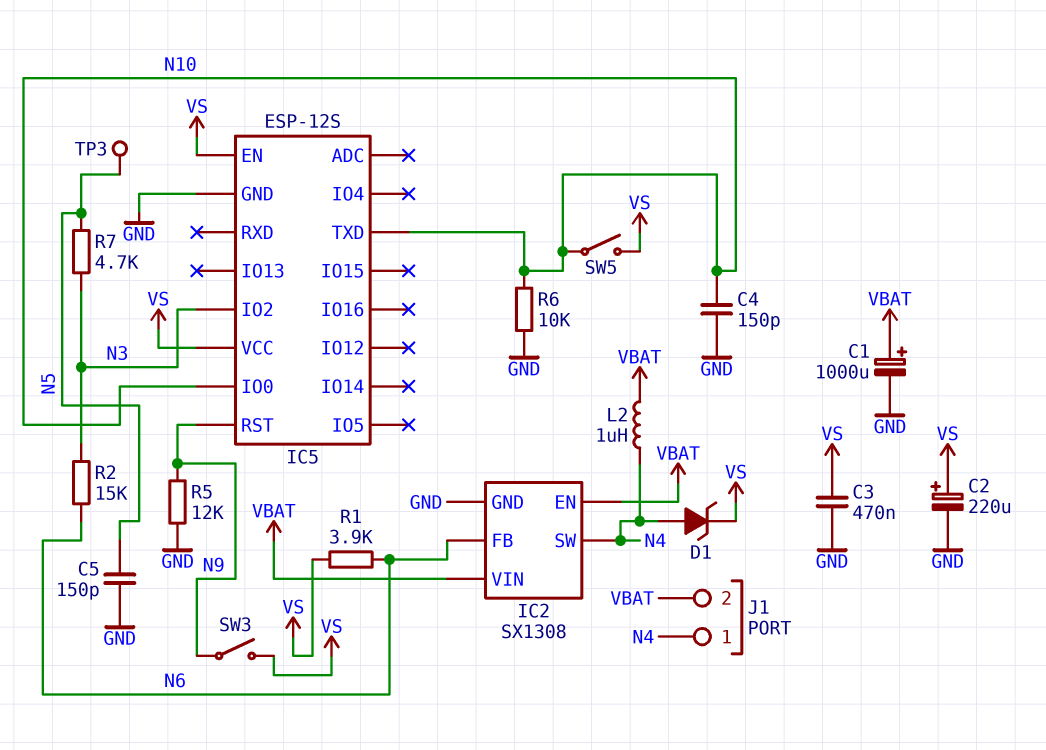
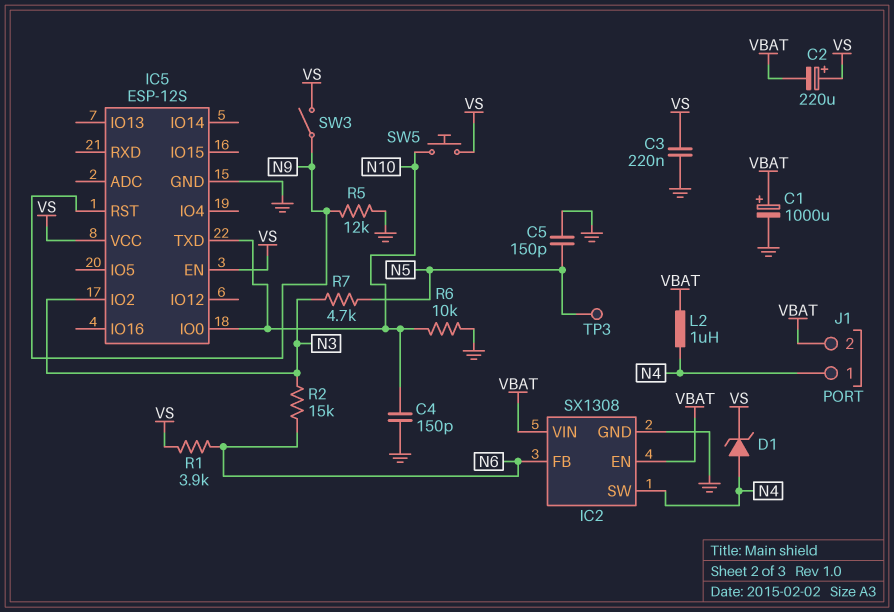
C2: 220uF (plus VS, minus GND) -> 220uF (plus VS, minus VBAT)
C3: 470nF (GND, VS) -> 220nF (GND, VS)
SW5: switch (N10, VS) -> button (N10, VS)

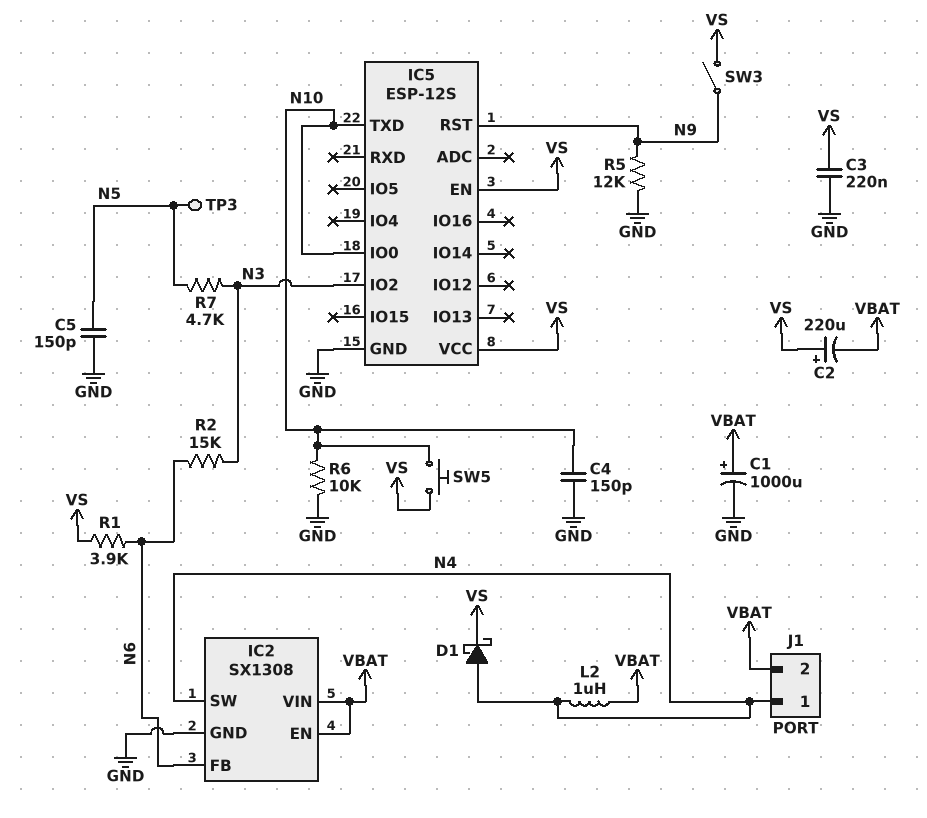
D1: zener (A N4, K VS) -> schottky (A N4, K VS)

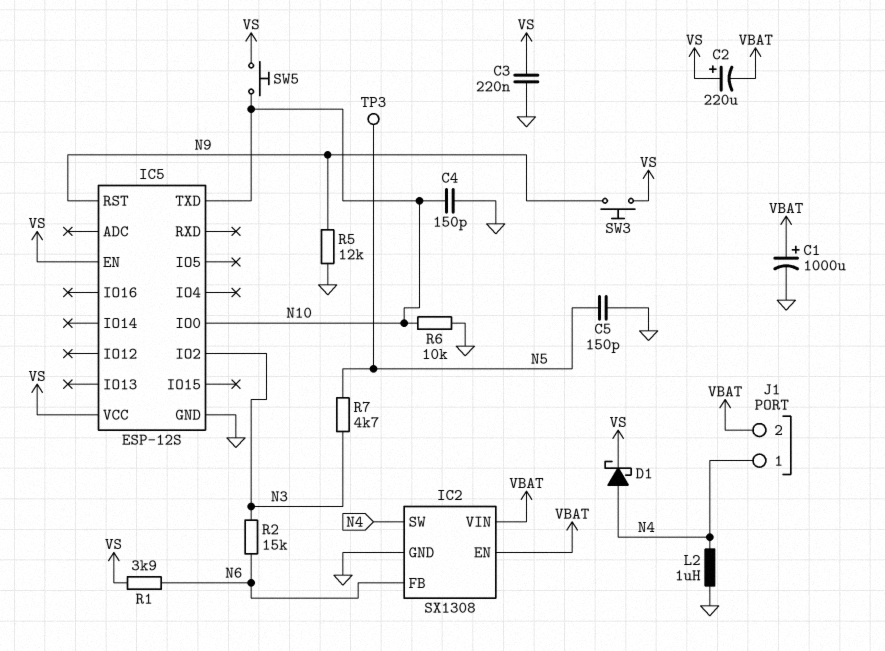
L2: 1uH (N4, VBAT) -> 1uH (GND, N4)
SW3: switch (N9, VS) -> button (N9, VS)

